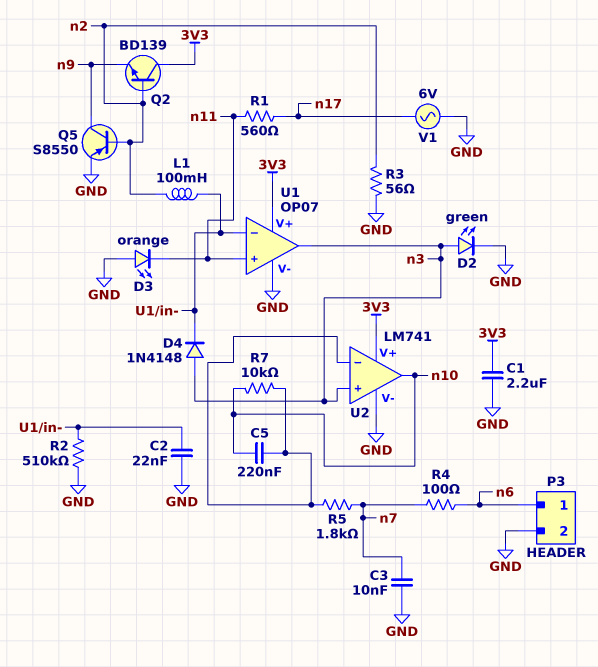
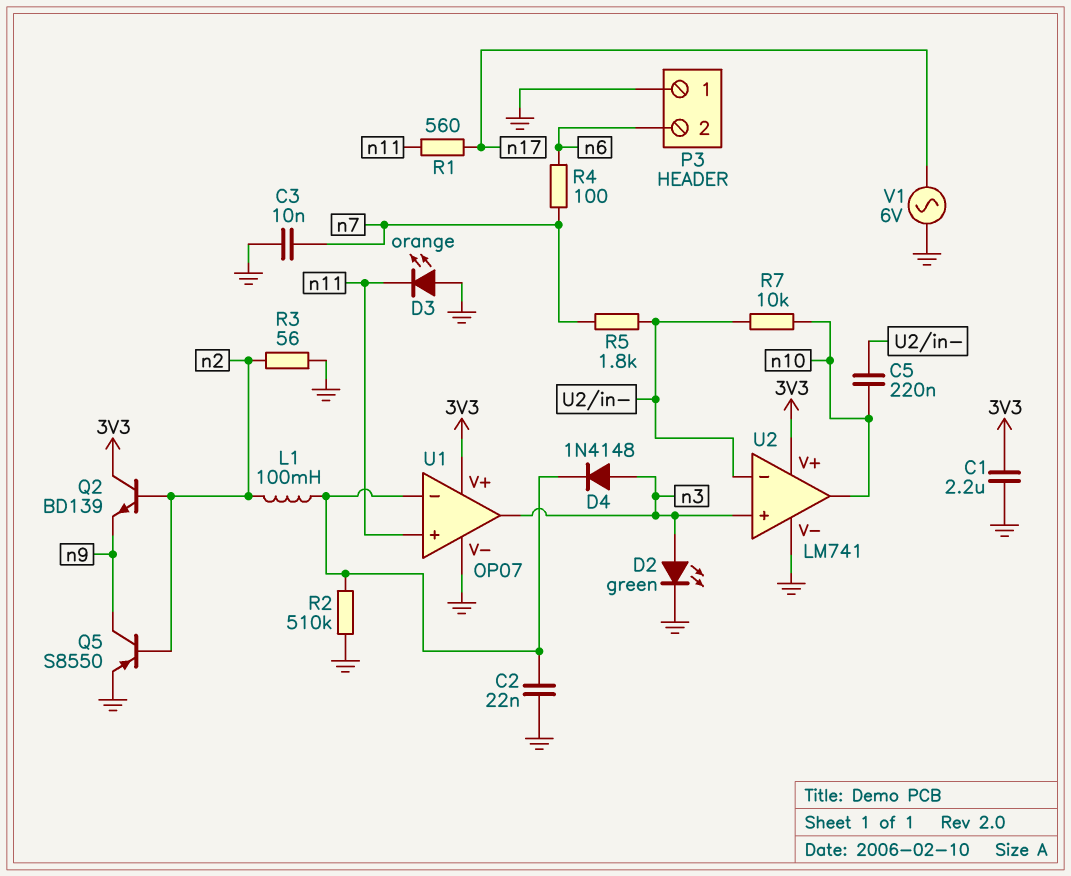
P3 pin 1: n6 -> GND
P3 pin 2: GND -> n6

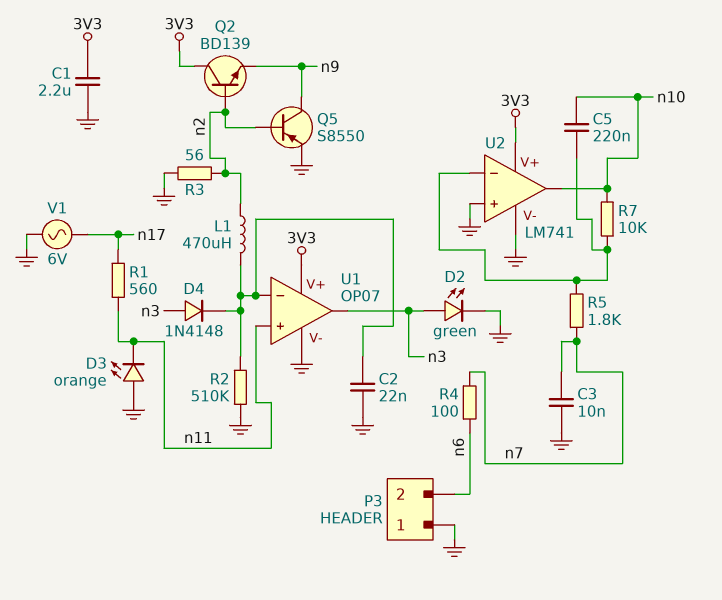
L1: 100mH (U1/in-, n2) -> 470uH (U1/in-, n2)
U2 pin in+: n3 -> GND

